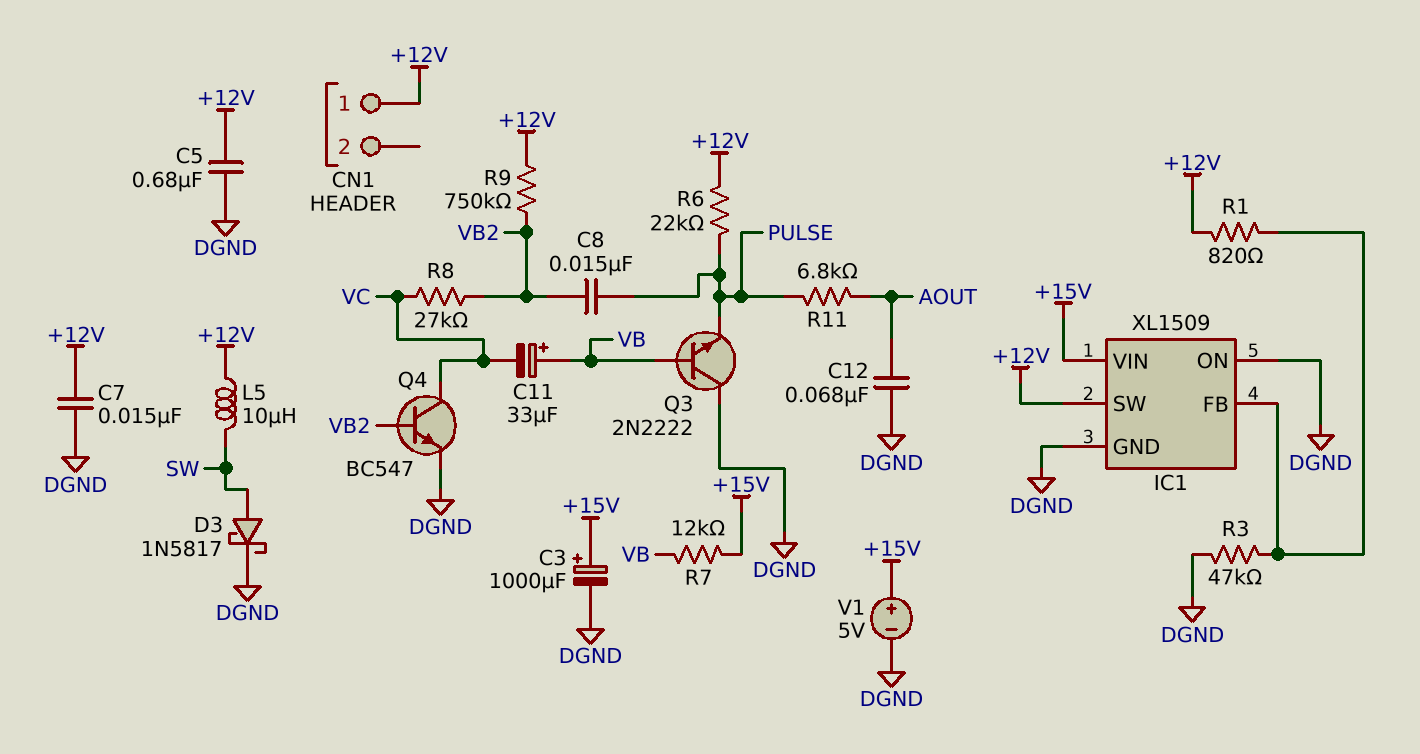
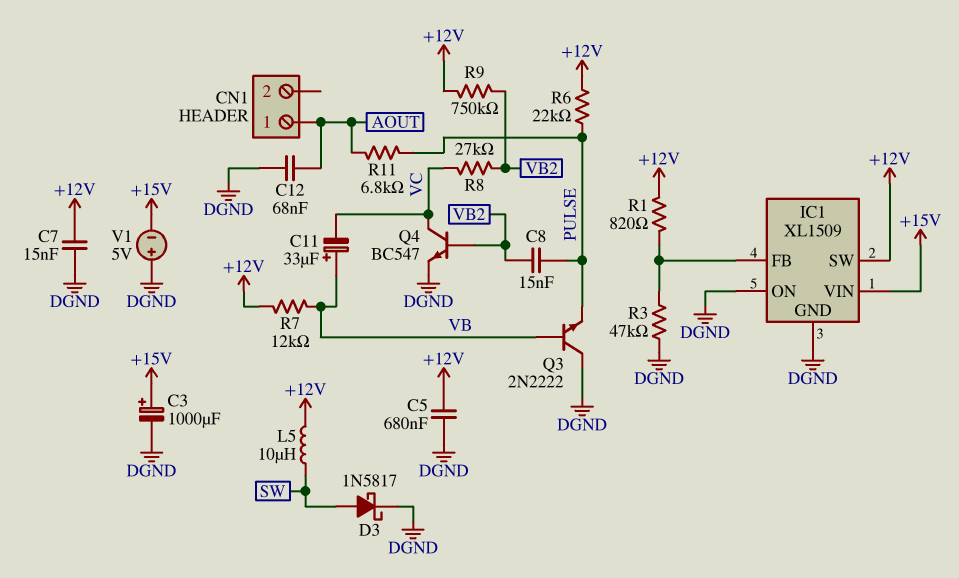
CN1 pin 1: +12V -> AOUT
R7: 12k (+15V, VB) -> 12k (+12V, VB)
V1: 5V (plus +15V, minus DGND) -> 5V (plus DGND, minus +15V)

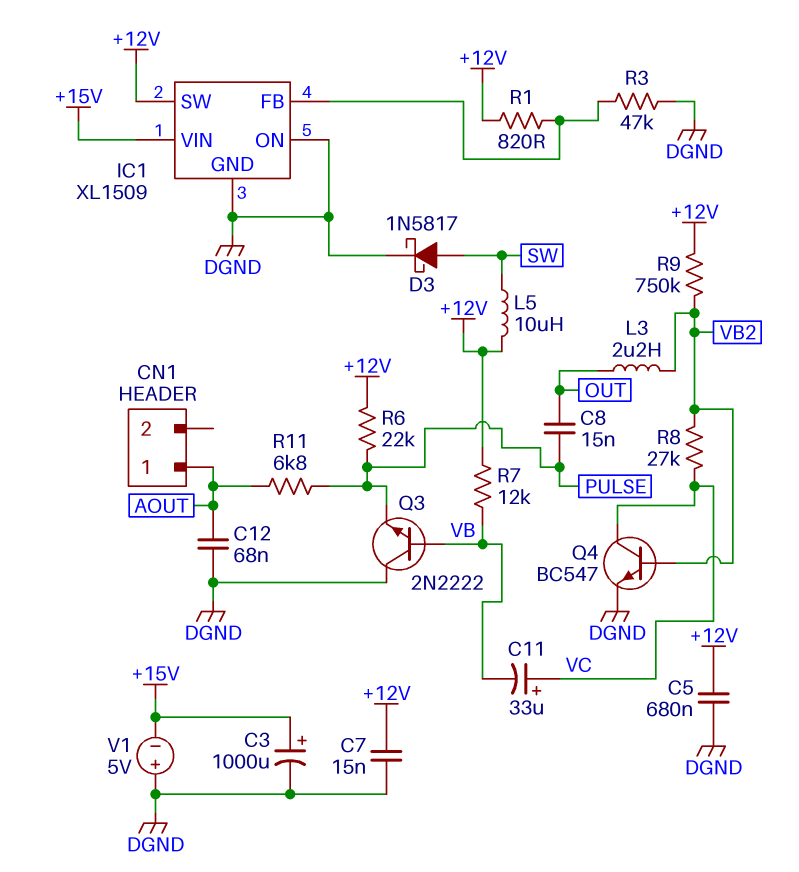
C8: 15nF (PULSE, VB2) -> 15nF (OUT, PULSE)
C11: 33uF (plus VB, minus VC) -> 33uF (plus VC, minus VB)
L3: none -> 2.2uH (OUT, VB2)

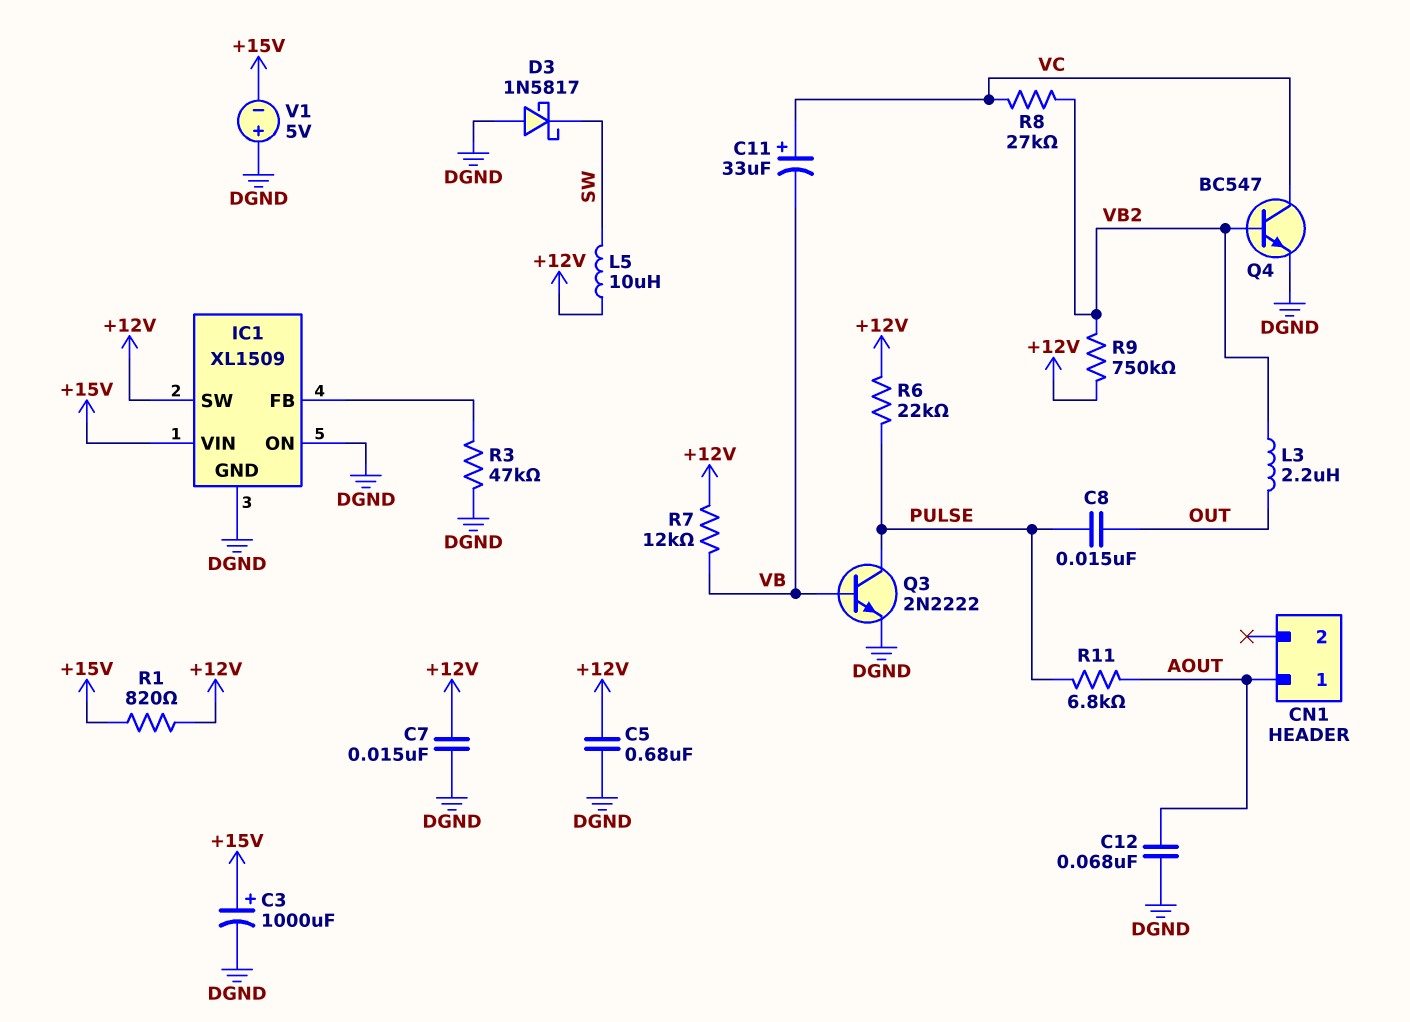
D3: schottky 1N5817 (A SW, K DGND) -> schottky 1N5817 (A DGND, K SW)
Q3: NPN 2N2222 (B VB, C DGND, E PULSE) -> NPN 2N2222 (B VB, C PULSE, E DGND)
R1: 820 (+12V, IC1/FB) -> 820 (+12V, +15V)

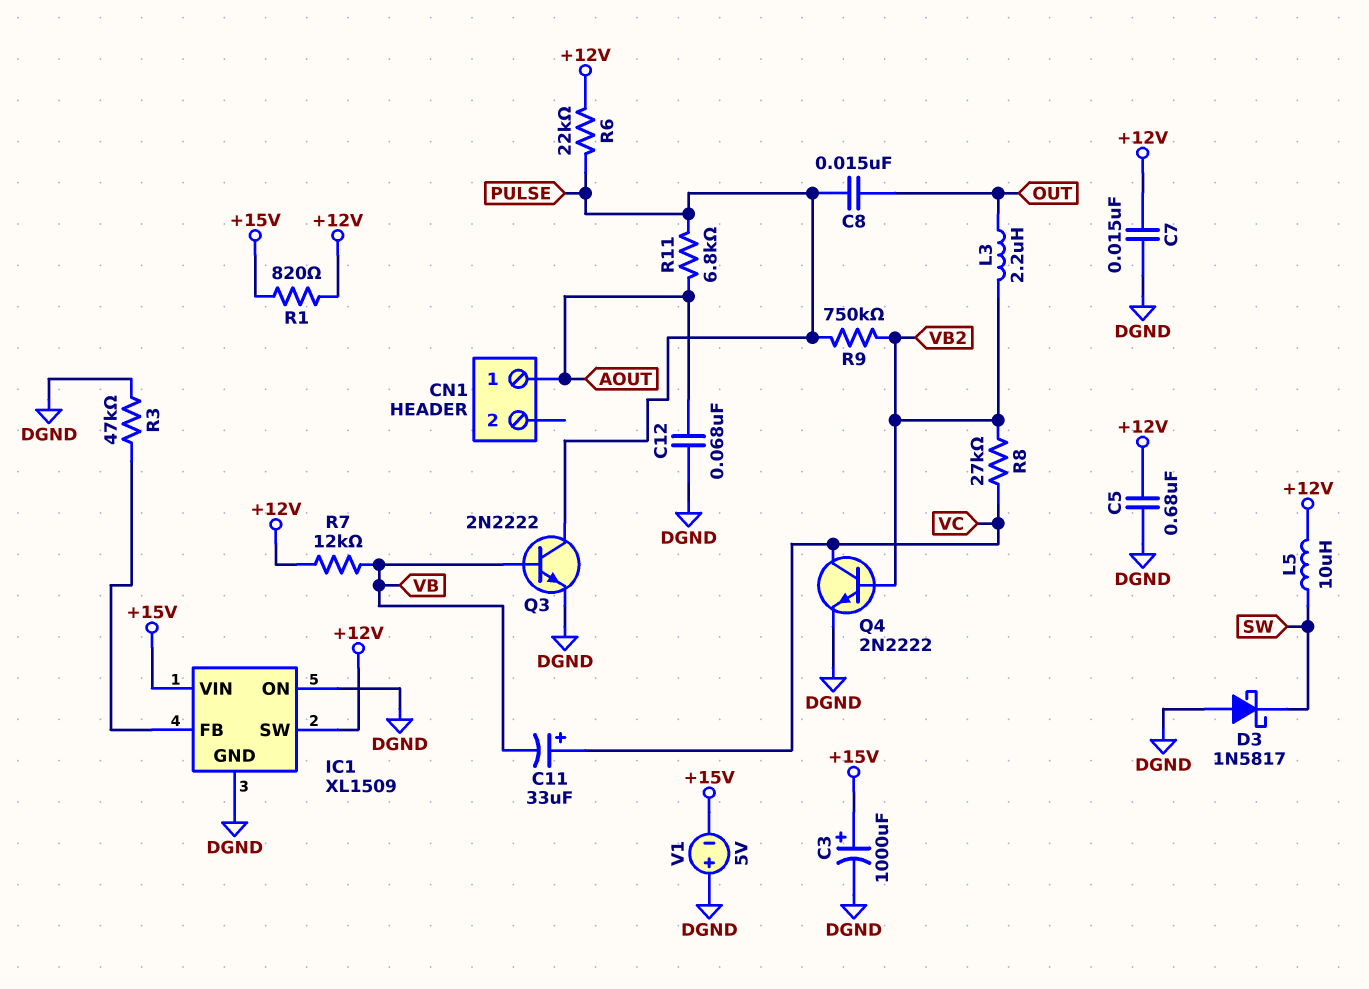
Q4: NPN BC547 (B VB2, C VC, E DGND) -> NPN 2N2222 (B VB2, C VC, E DGND)
R9: 750k (+12V, VB2) -> 750k (PULSE, VB2)

